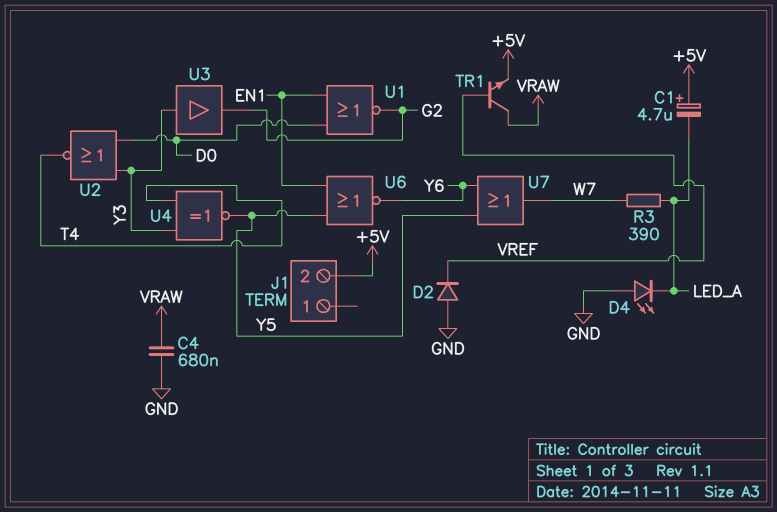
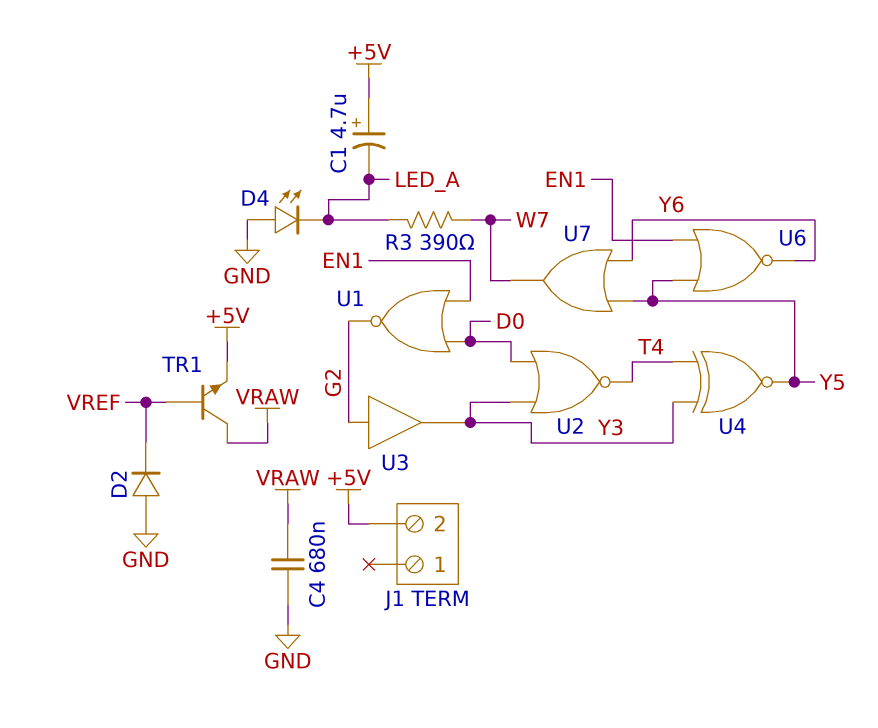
U3: buffer (in Y3, out G2) -> buffer (in G2, out Y3)

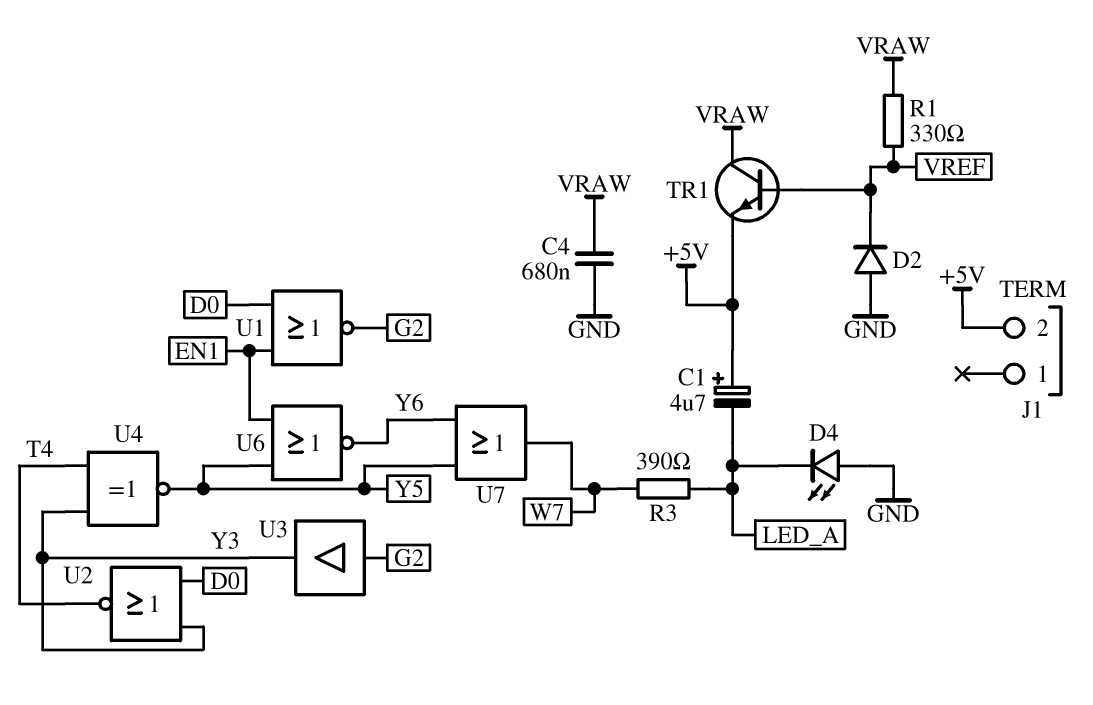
R1: none -> 330 (VRAW, VREF)

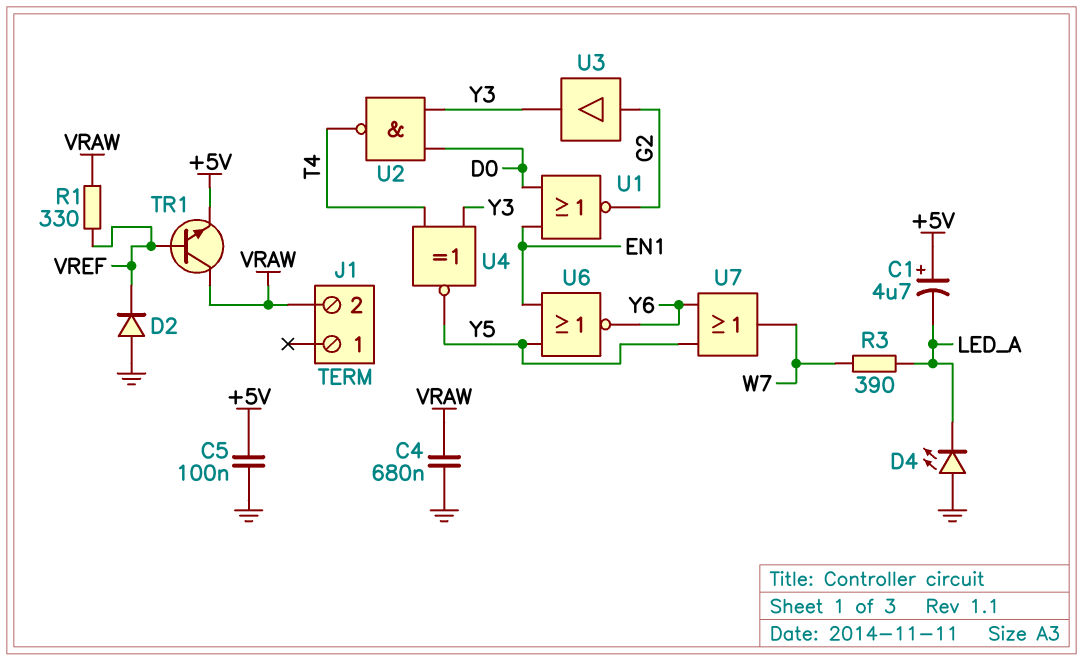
C5: none -> 100nF (+5V, GND)
J1 pin 2: +5V -> VRAW
U2: NOR (in D0, in Y3, out T4) -> NAND (in D0, in Y3, out T4)

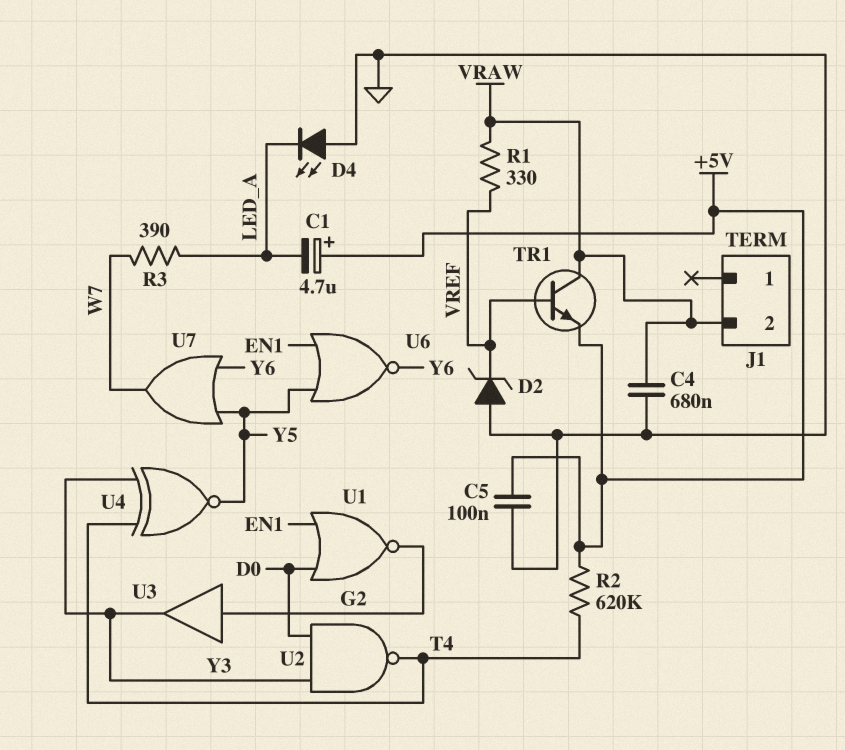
D2: diode (A GND, K VREF) -> zener (A GND, K VREF)
R2: none -> 620k (+5V, T4)

